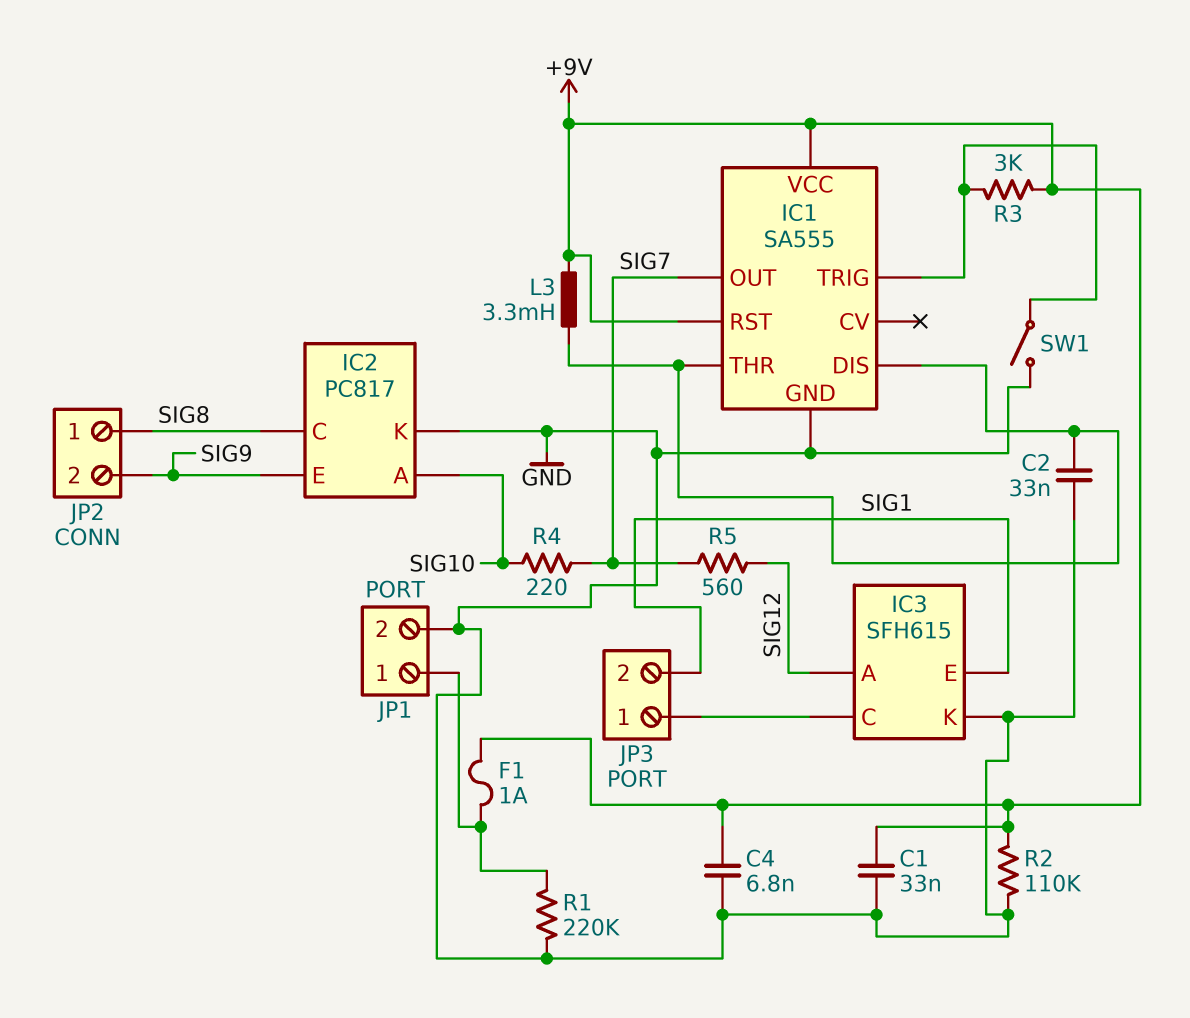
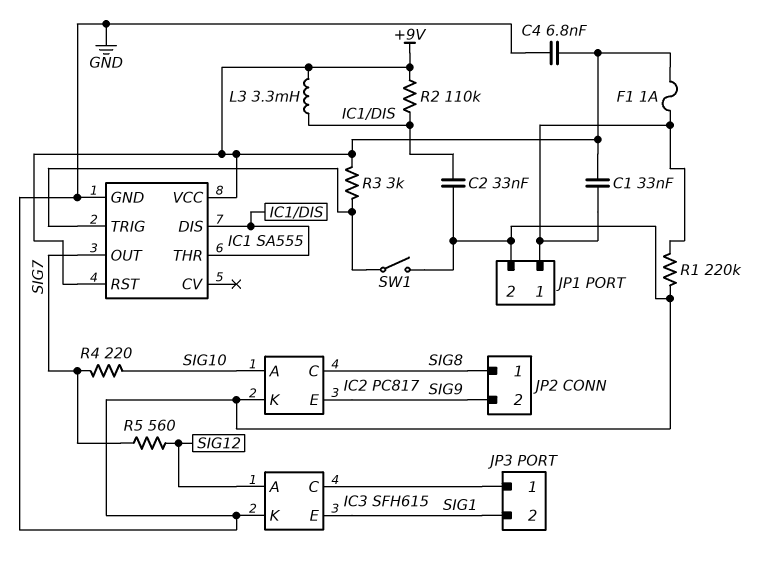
C1: 33nF (+9V, GND) -> 33nF (+9V, JP1/1)
R2: 110k (+9V, GND) -> 110k (+9V, IC1/DIS)

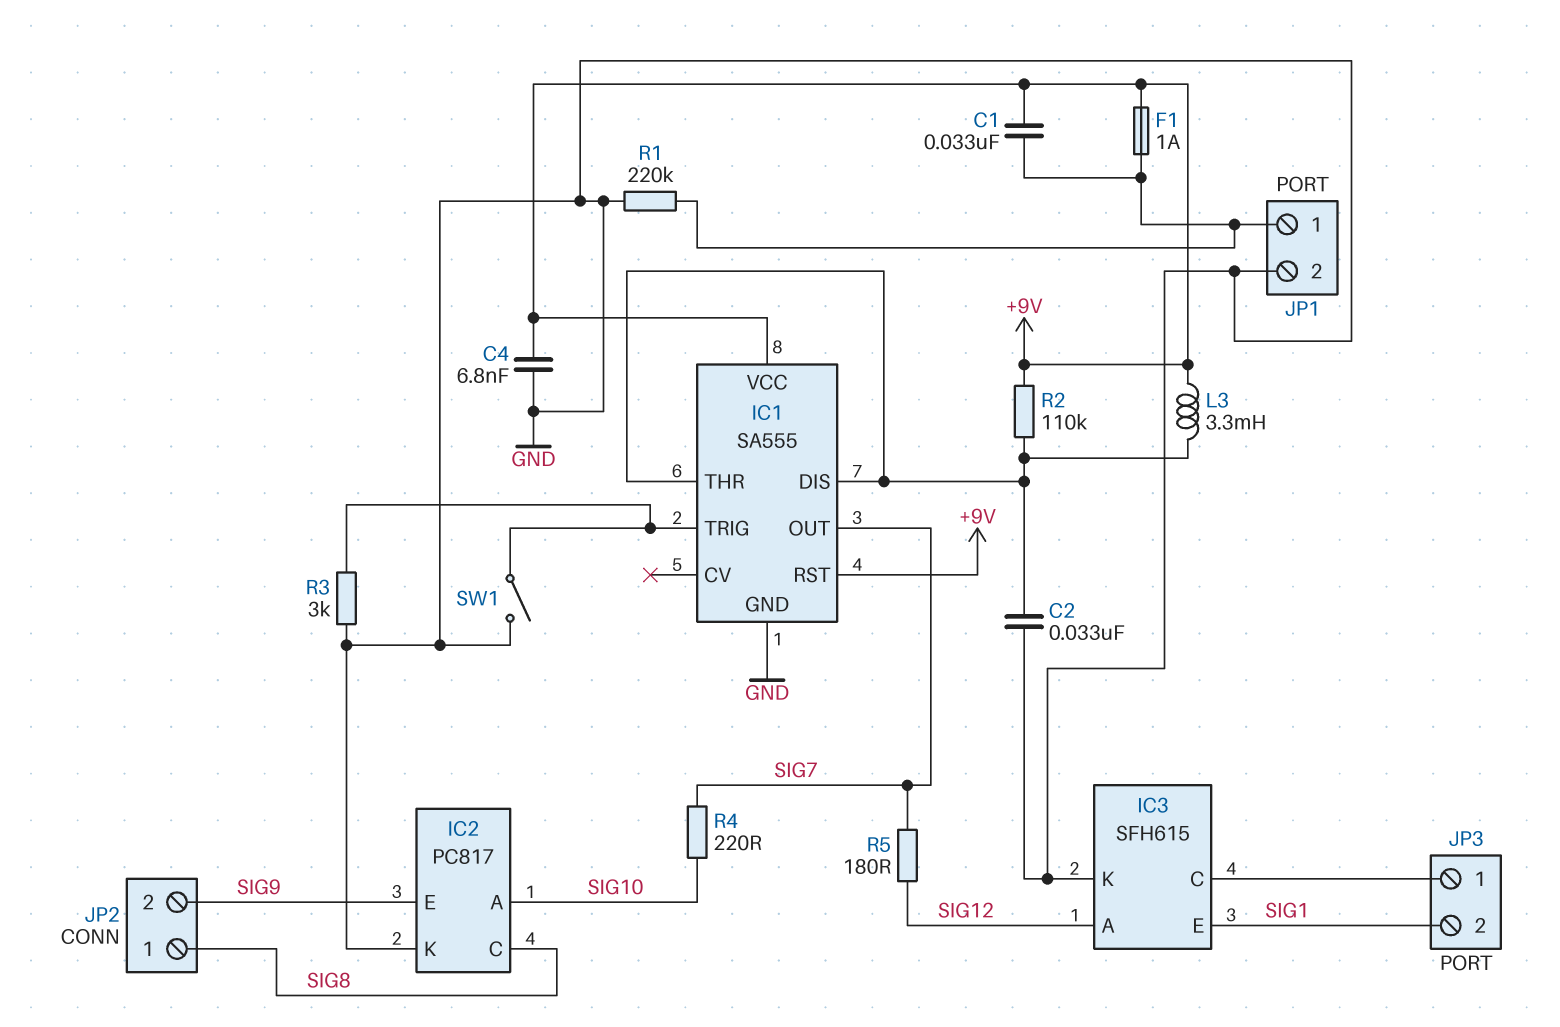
R3: 3k (+9V, IC1/TRIG) -> 3k (GND, IC1/TRIG)
R5: 560 (SIG7, SIG12) -> 180 (SIG7, SIG12)

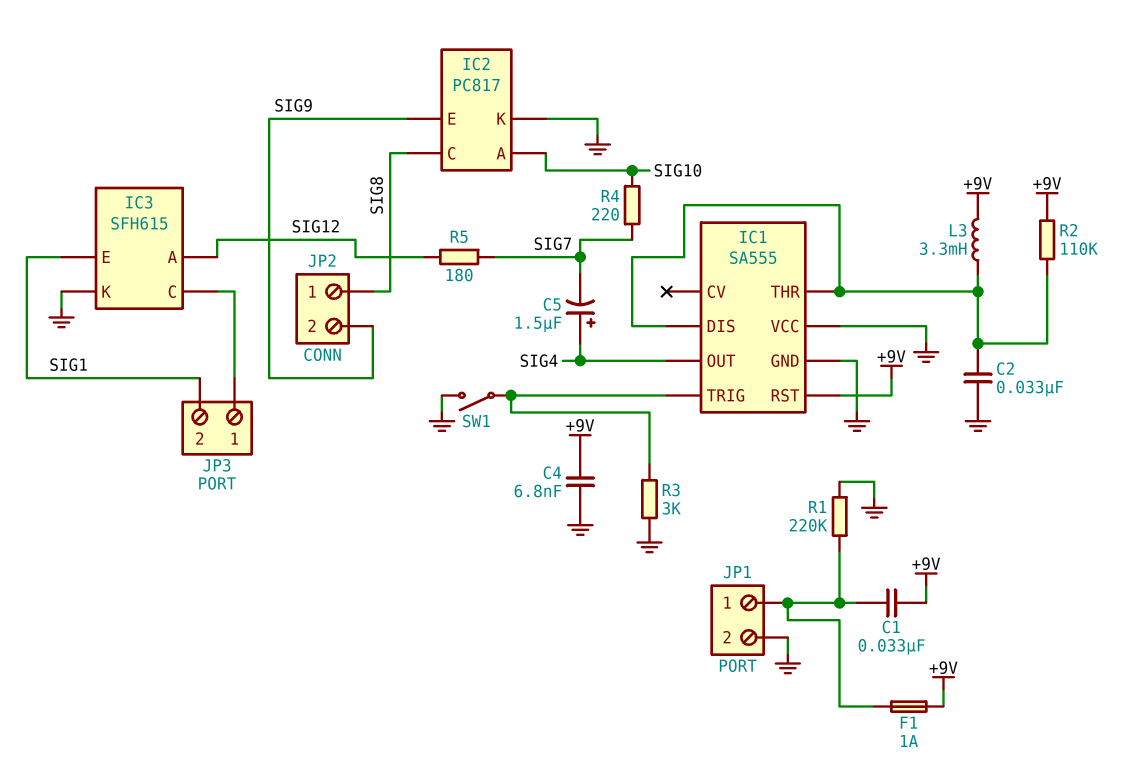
C5: none -> 1.5uF (plus SIG4, minus SIG7)
IC1 pin OUT: SIG7 -> SIG4
IC1 pin VCC: +9V -> GND

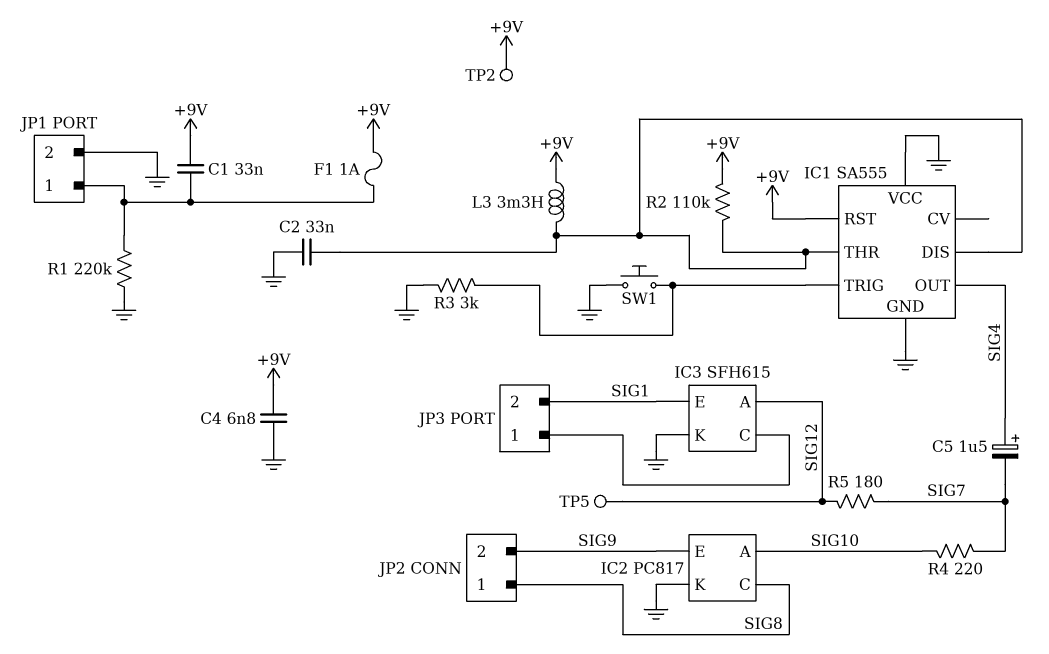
SW1: switch (GND, IC1/TRIG) -> button (GND, IC1/TRIG)
TP2: none -> test point (+9V)
TP5: none -> test point (SIG12)

